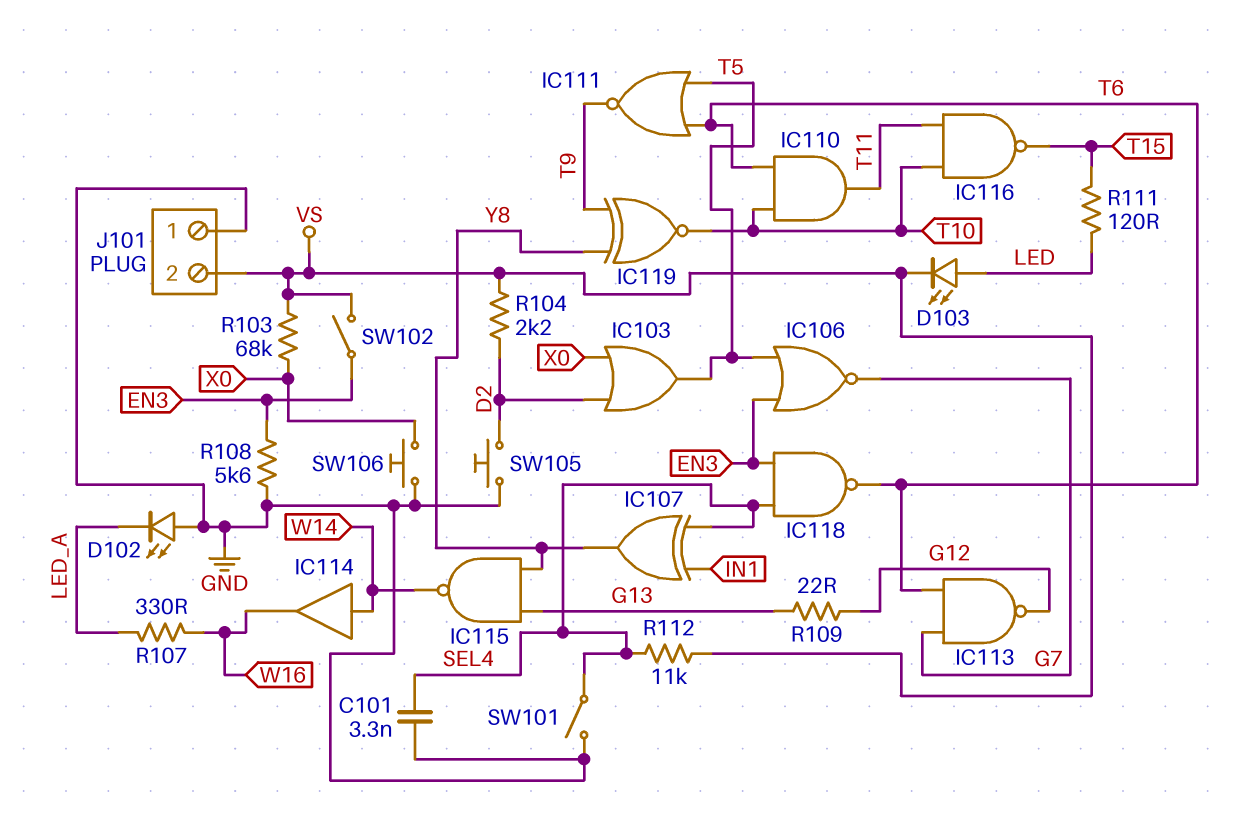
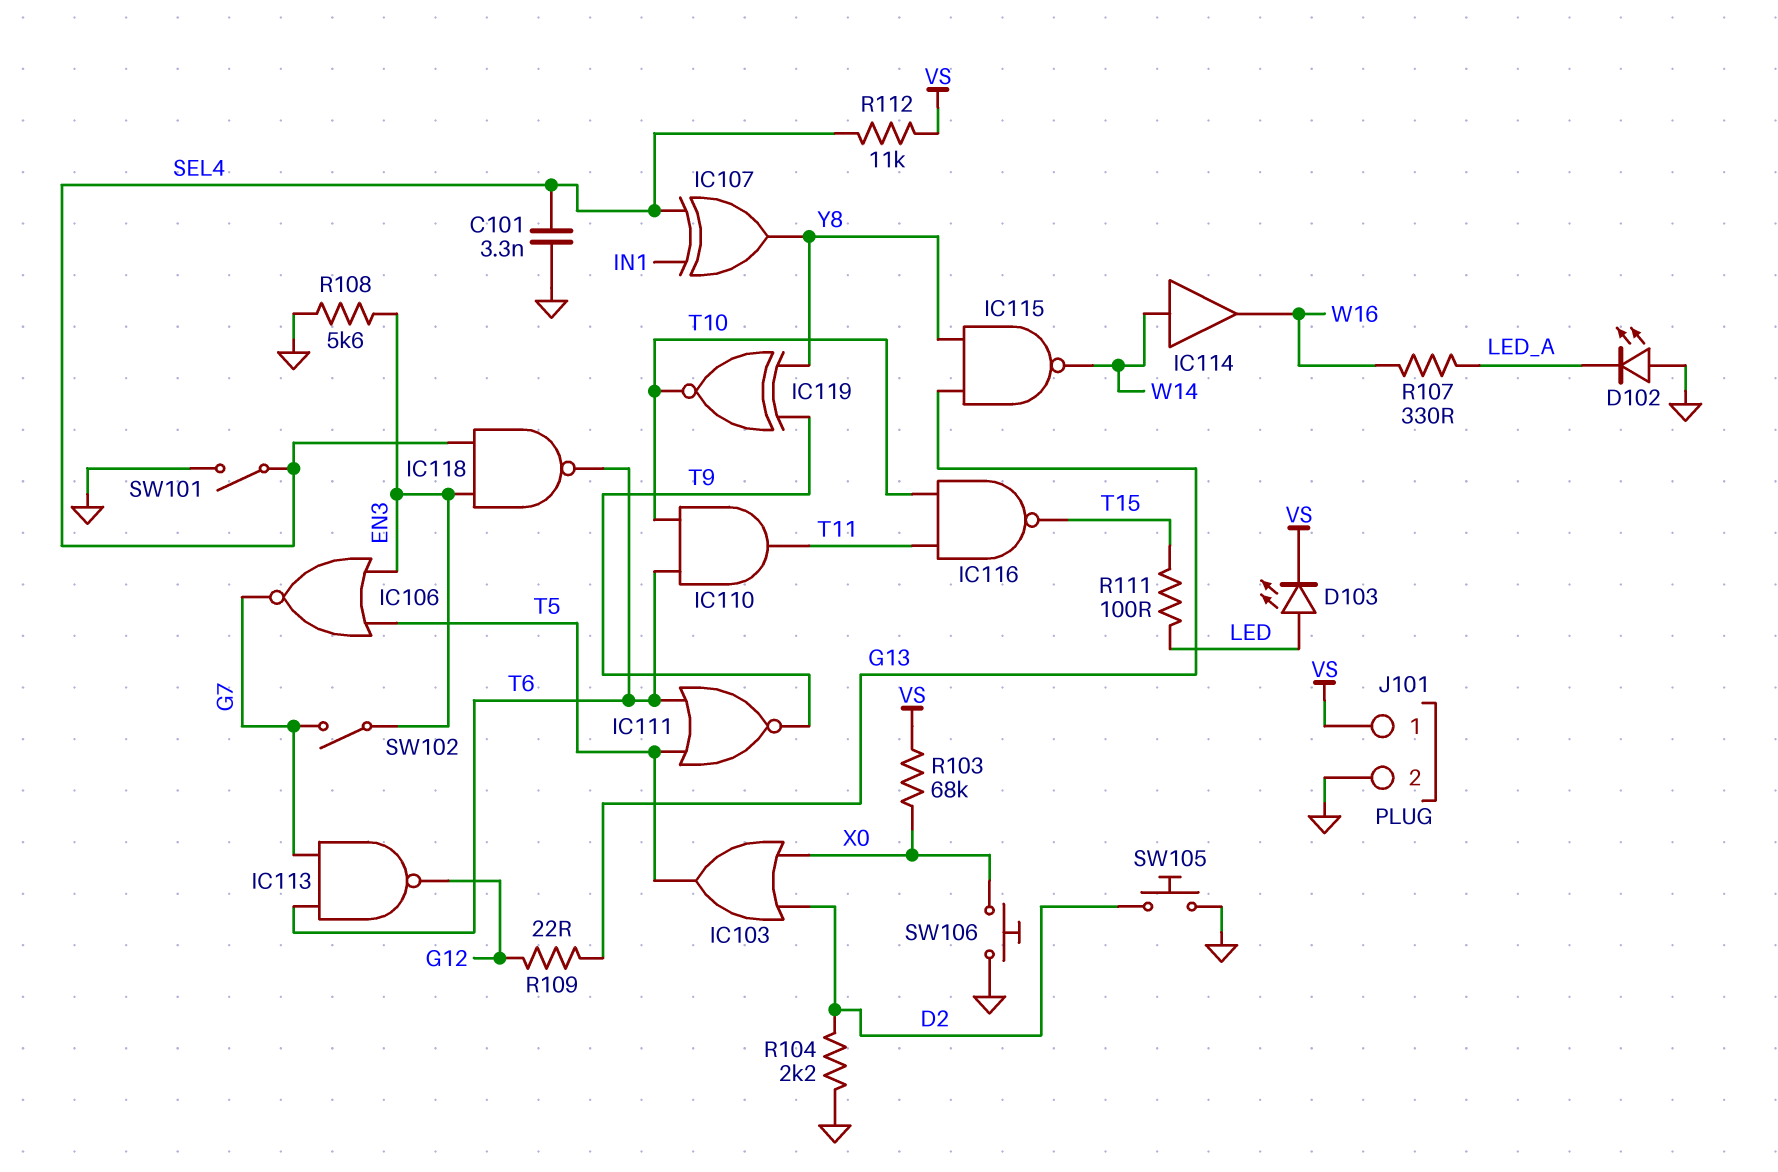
J101 pin 1: GND -> VS
J101 pin 2: VS -> GND
R104: 2.2k (D2, VS) -> 2.2k (D2, GND)
R111: 120 (LED, T15) -> 100 (LED, T15)
SW102: switch (EN3, VS) -> switch (EN3, G7)

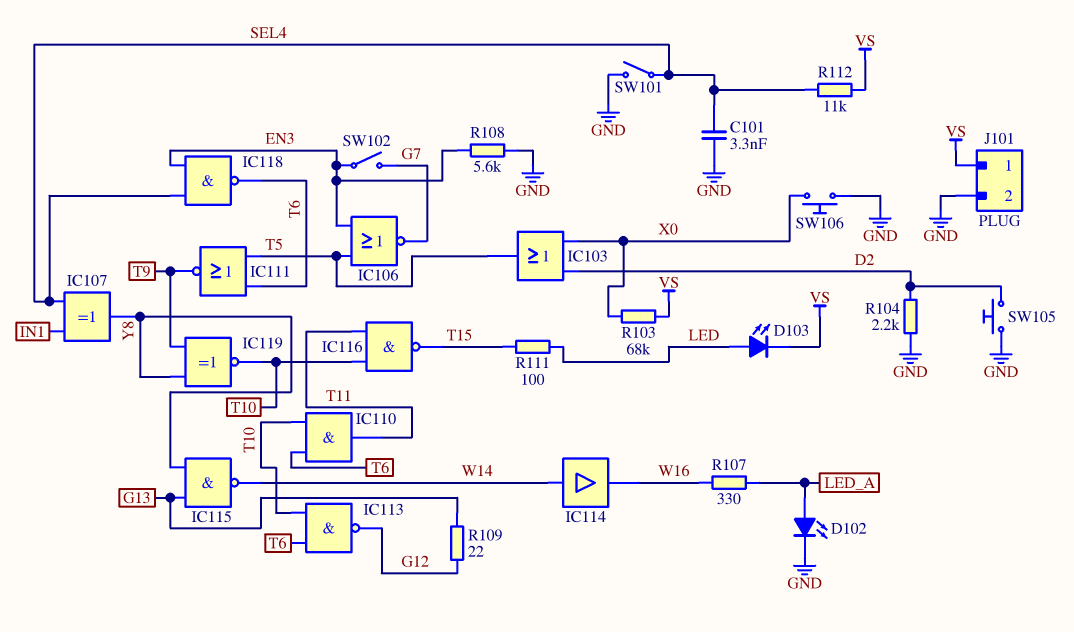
D102: LED (A GND, K LED_A) -> LED (A LED_A, K GND)
IC113: NAND (in G7, in T6, out G12) -> NAND (in T6, in T10, out G12)

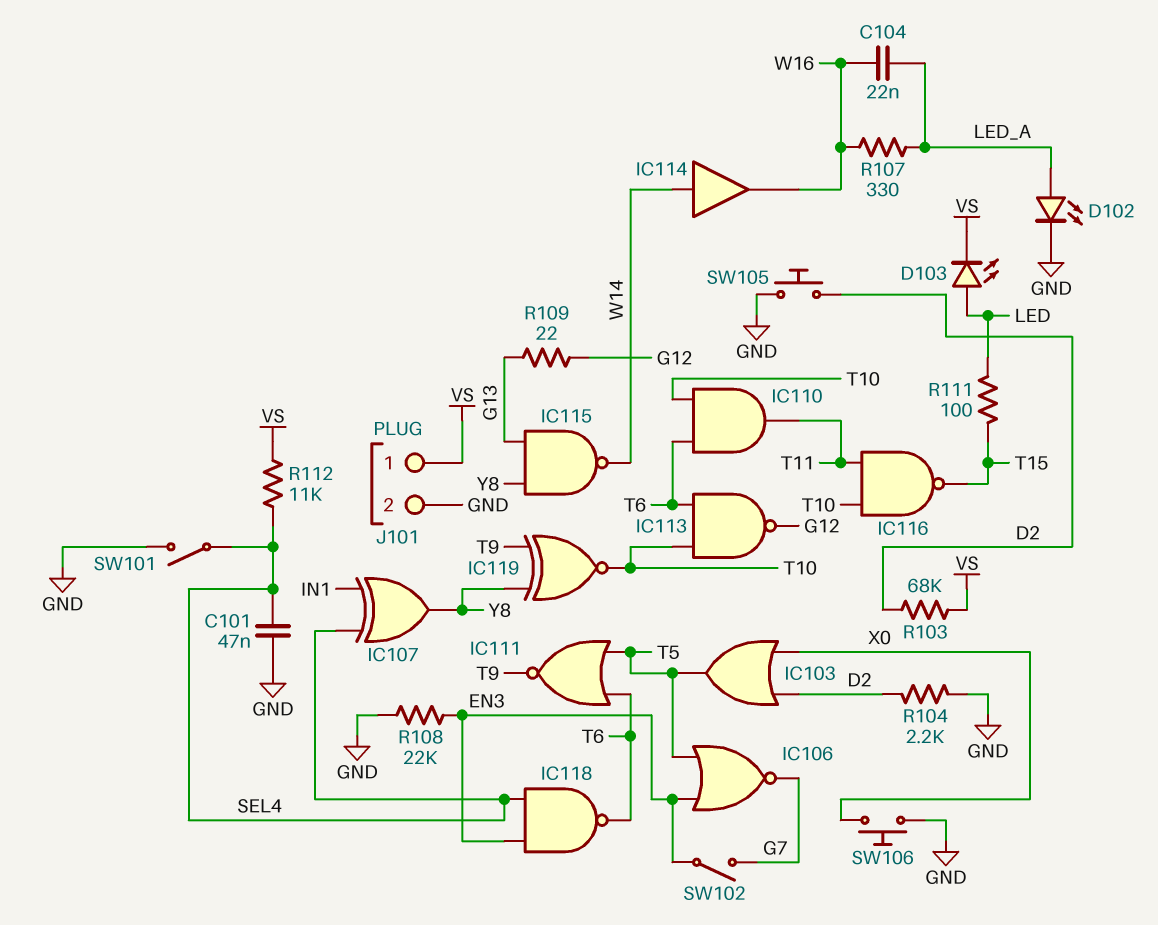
C101: 3.3nF (GND, SEL4) -> 47nF (GND, SEL4)
C104: none -> 22nF (LED_A, W16)
R103: 68k (VS, X0) -> 68k (D2, VS)
R108: 5.6k (EN3, GND) -> 22k (EN3, GND)

